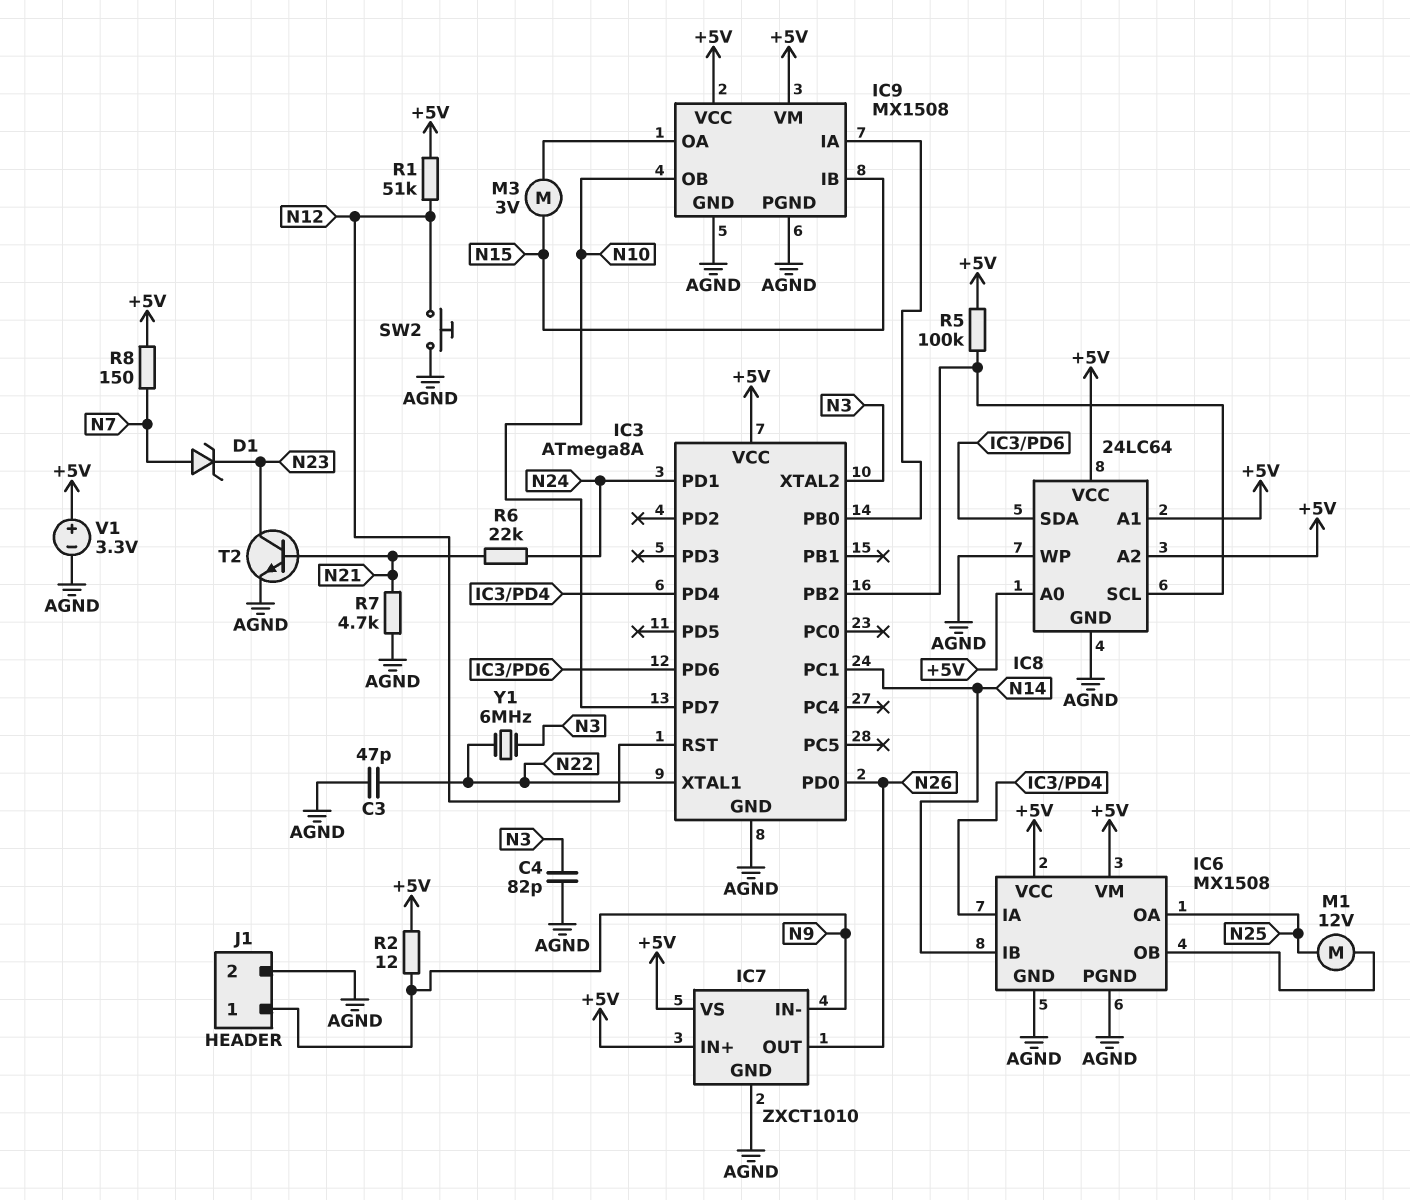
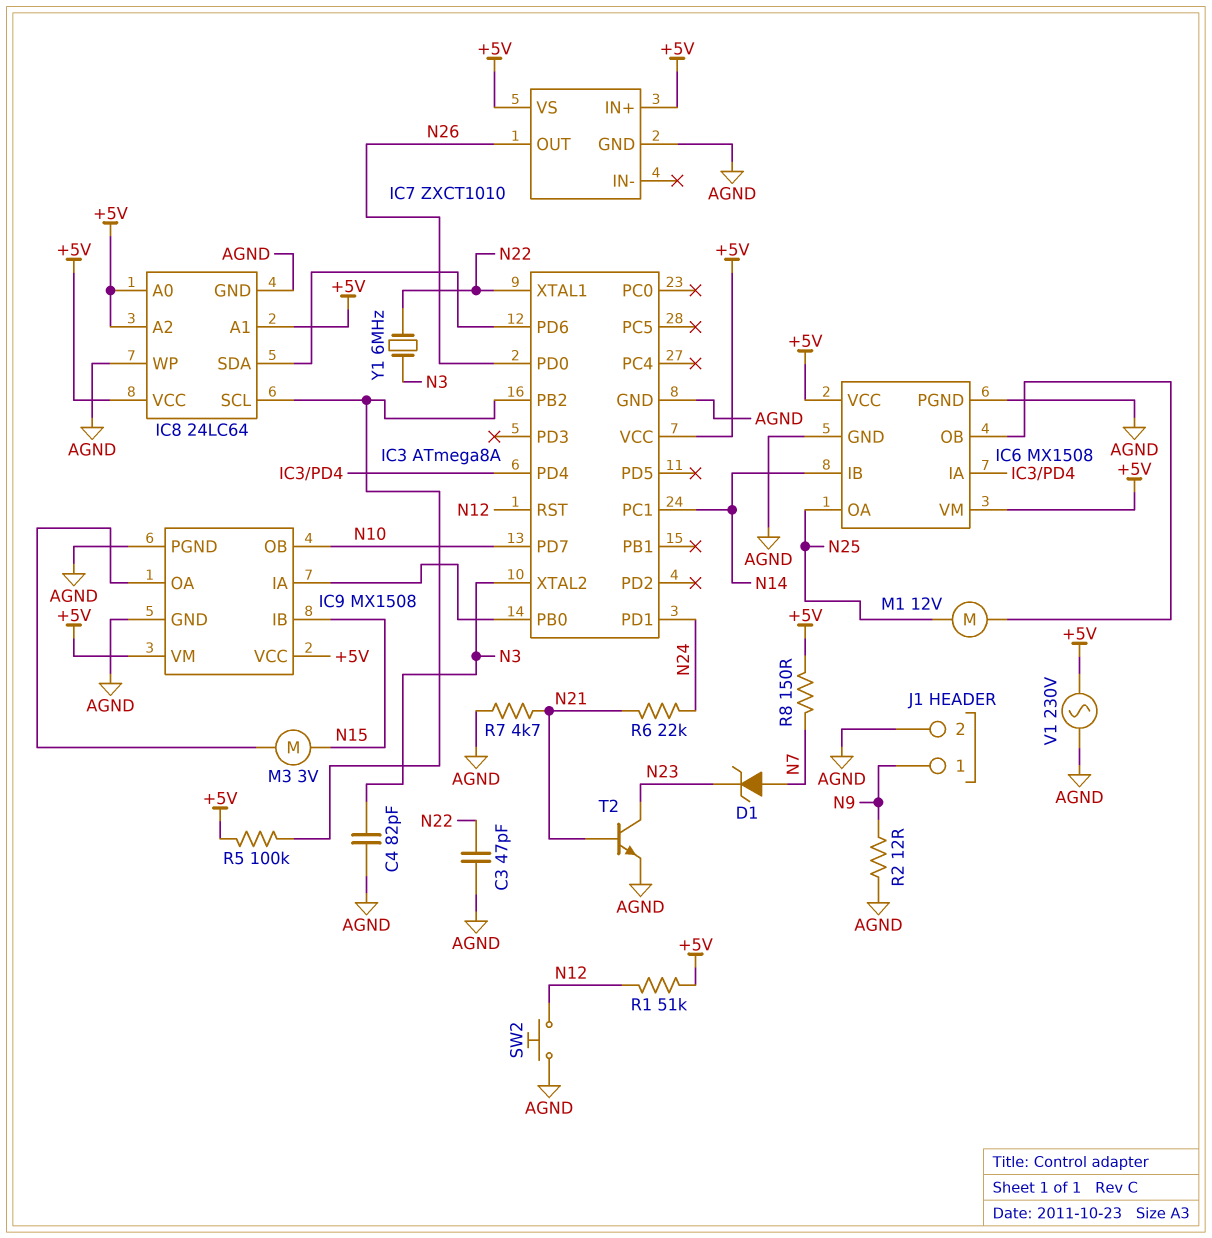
IC7 pin IN-: N9 -> none
R2: 12 (+5V, N9) -> 12 (AGND, N9)
V1: 3.3V (plus +5V, minus AGND) -> AC 230V (+5V, AGND)

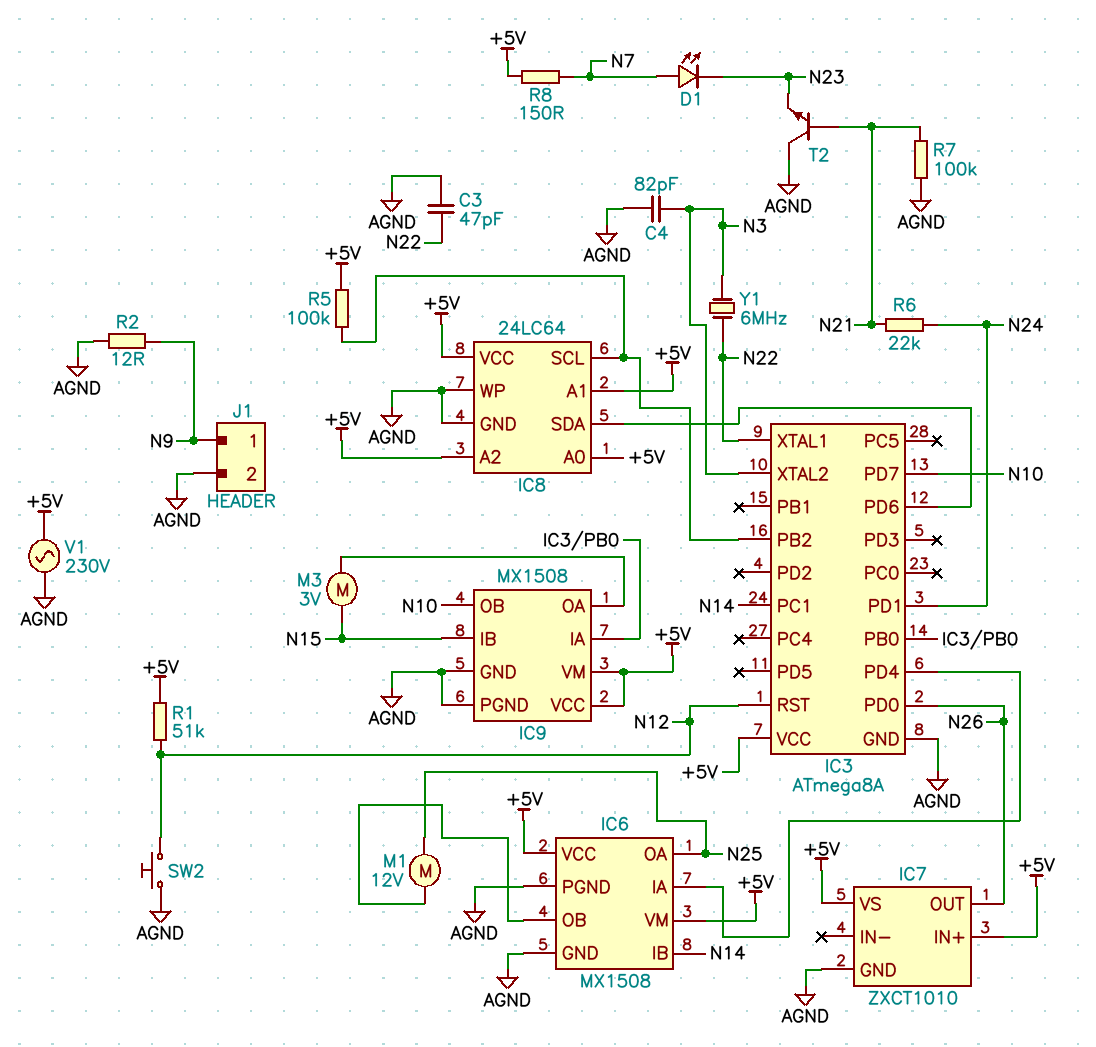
D1: zener (A N7, K N23) -> LED (A N7, K N23)
R7: 4.7k (AGND, N21) -> 100k (AGND, N21)
T2: NPN (B N21, C N23, E AGND) -> NPN (B N21, C AGND, E N23)

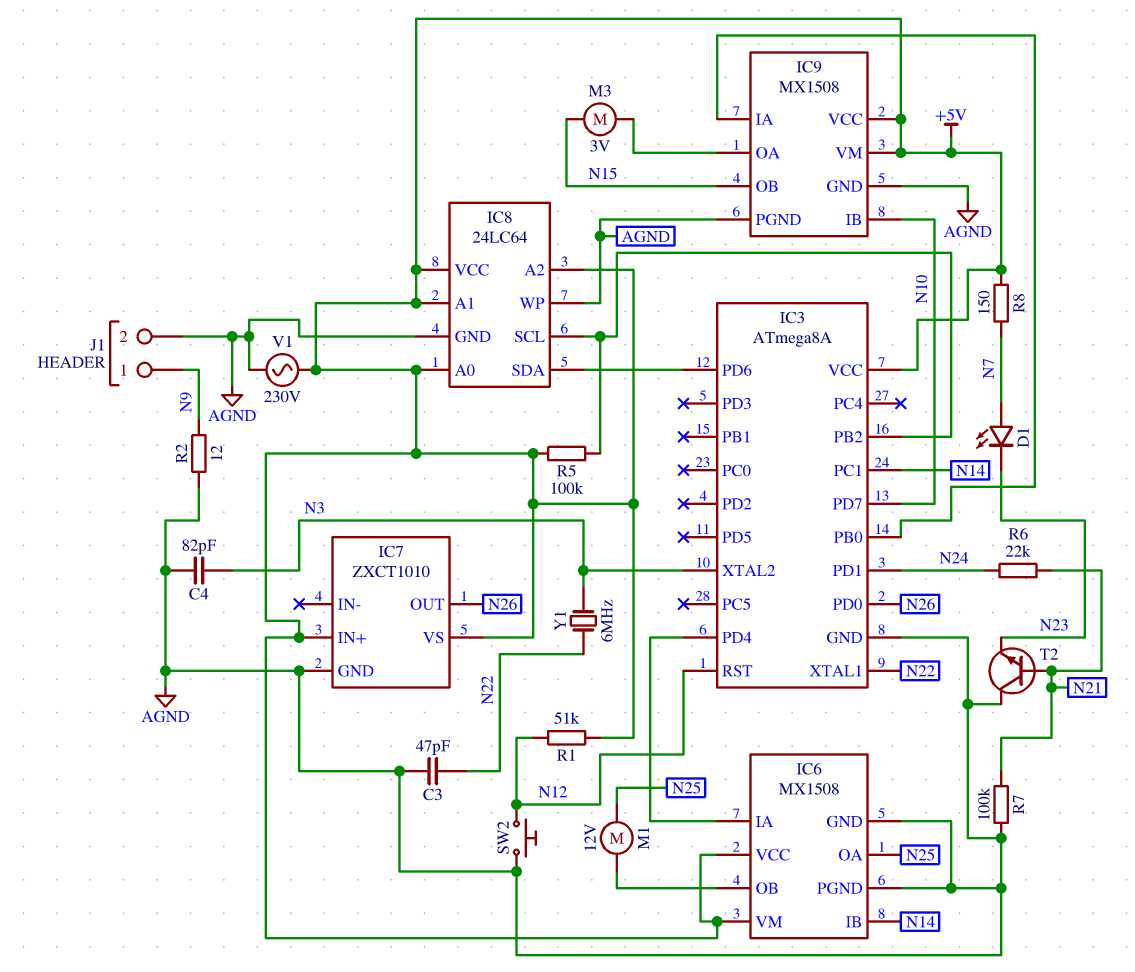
IC9 pin IB: N15 -> N10
IC9 pin OB: N10 -> N15

